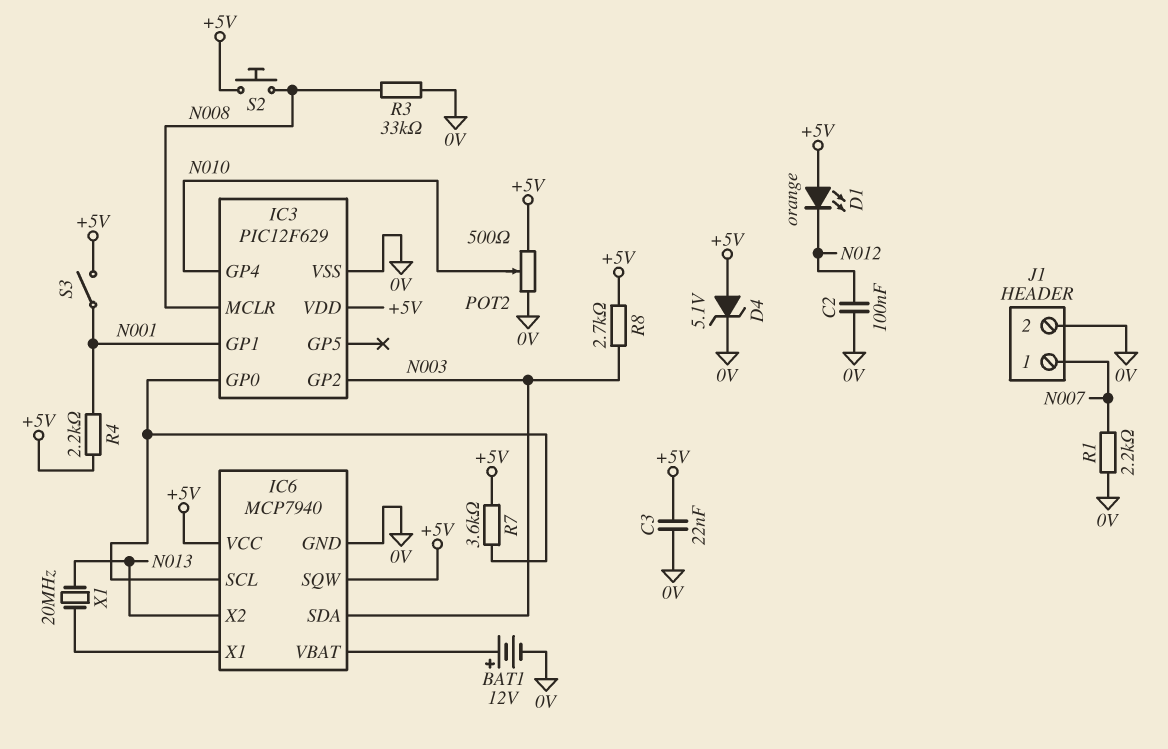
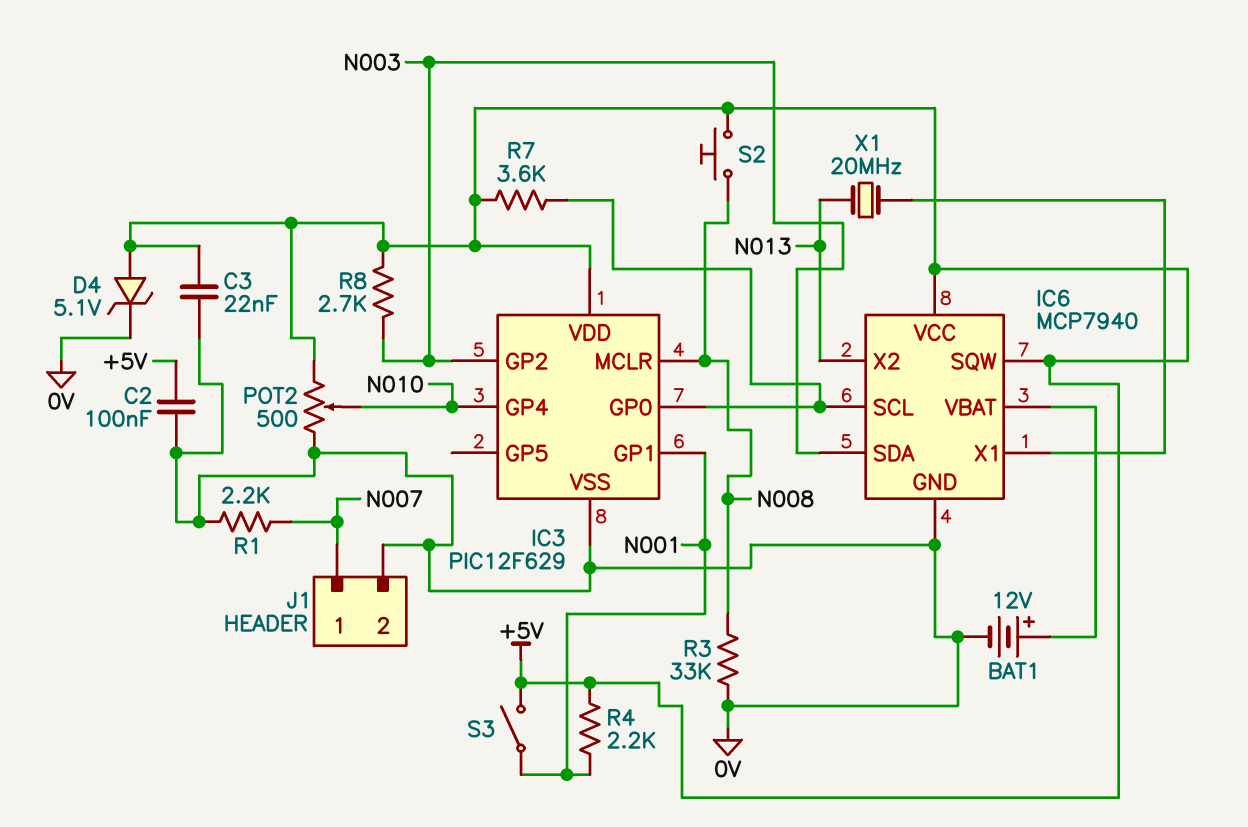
C2: 100nF (0V, N012) -> 100nF (+5V, 0V)
D1: LED orange (A +5V, K N012) -> none

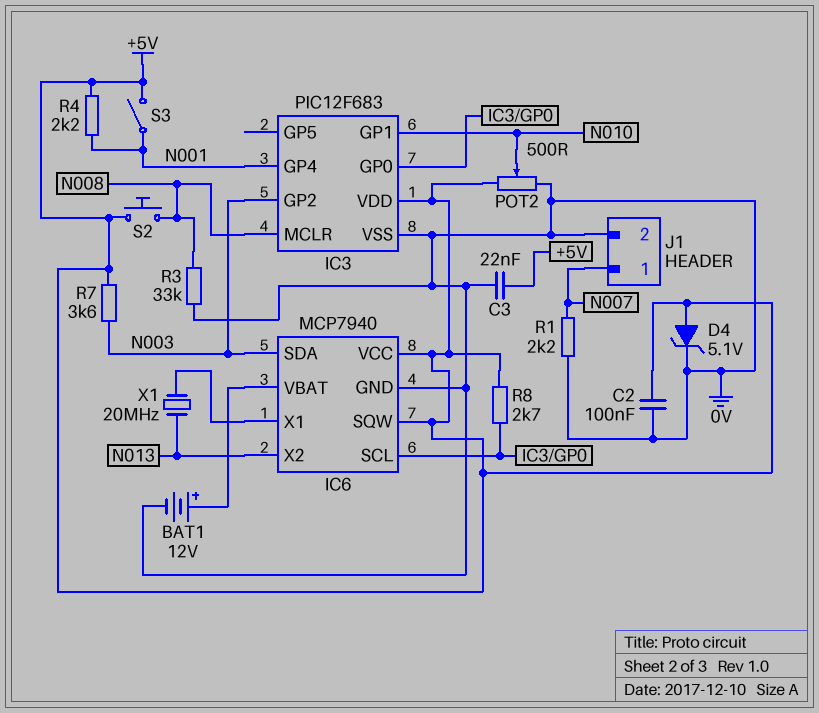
IC3: PIC12F629 -> PIC12F683
IC3 pin GP1: N001 -> N010
IC3 pin GP4: N010 -> N001
R7: 3.6k (+5V, IC3/GP0) -> 3.6k (+5V, N003)
R8: 2.7k (+5V, N003) -> 2.7k (+5V, IC3/GP0)

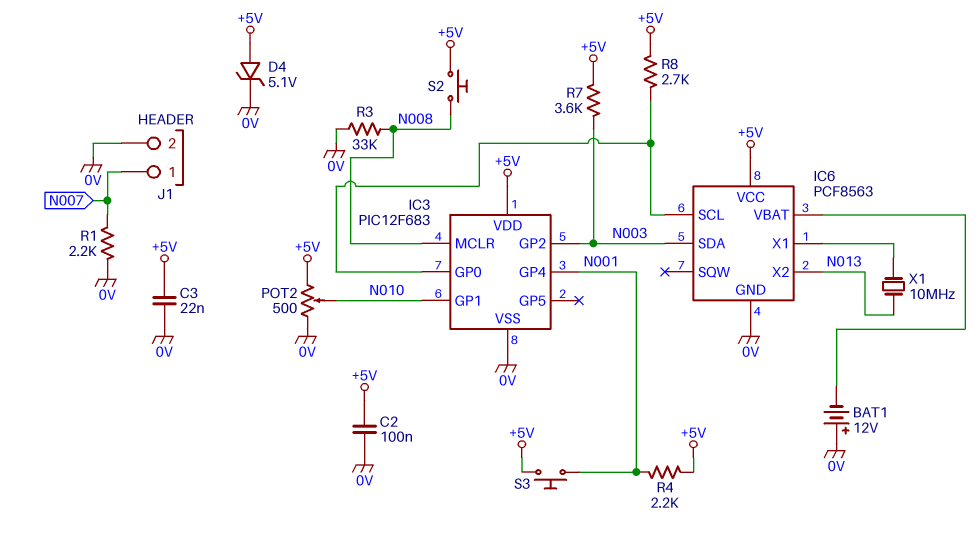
BAT1: 12V (plus IC6/VBAT, minus 0V) -> 12V (plus 0V, minus IC6/VBAT)
IC6: MCP7940 -> PCF8563
IC6 pin SQW: +5V -> none
S3: switch (+5V, N001) -> button (+5V, N001)
X1: 20MHz (IC6/X1, N013) -> 10MHz (IC6/X1, N013)

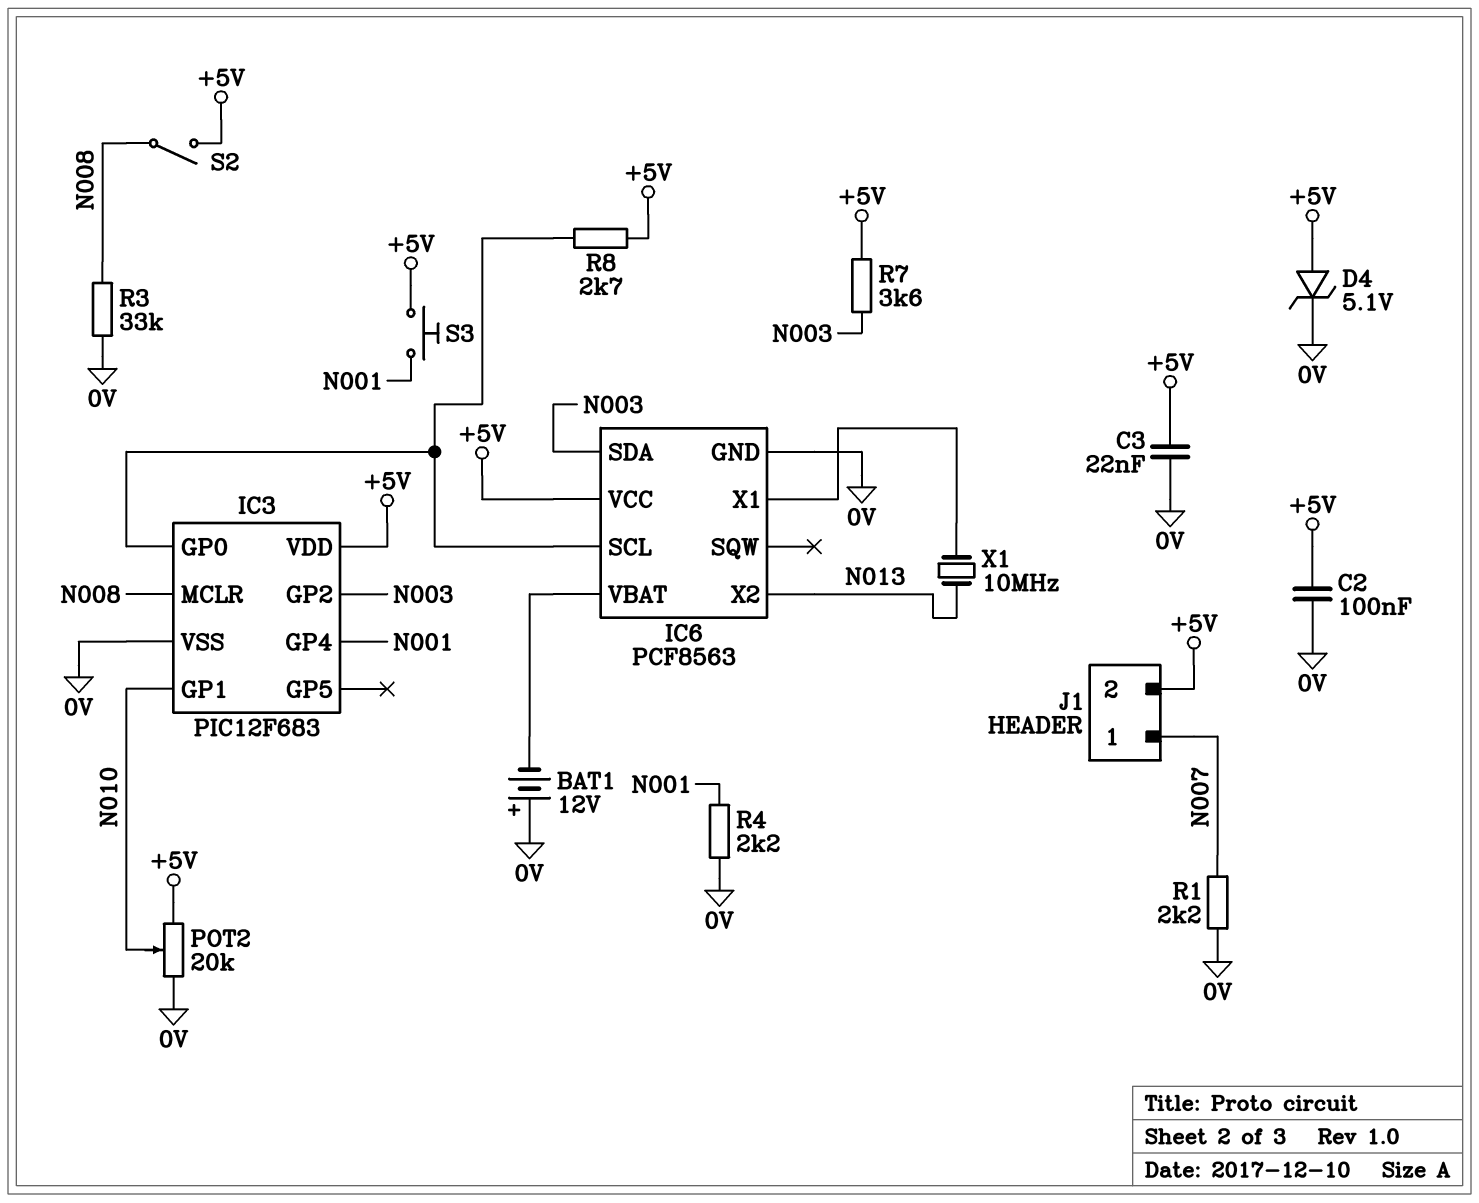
J1 pin 2: 0V -> +5V
POT2: 500 (+5V, 0V, wiper N010) -> 20k (+5V, 0V, wiper N010)
R4: 2.2k (+5V, N001) -> 2.2k (0V, N001)
S2: button (+5V, N008) -> switch (+5V, N008)

